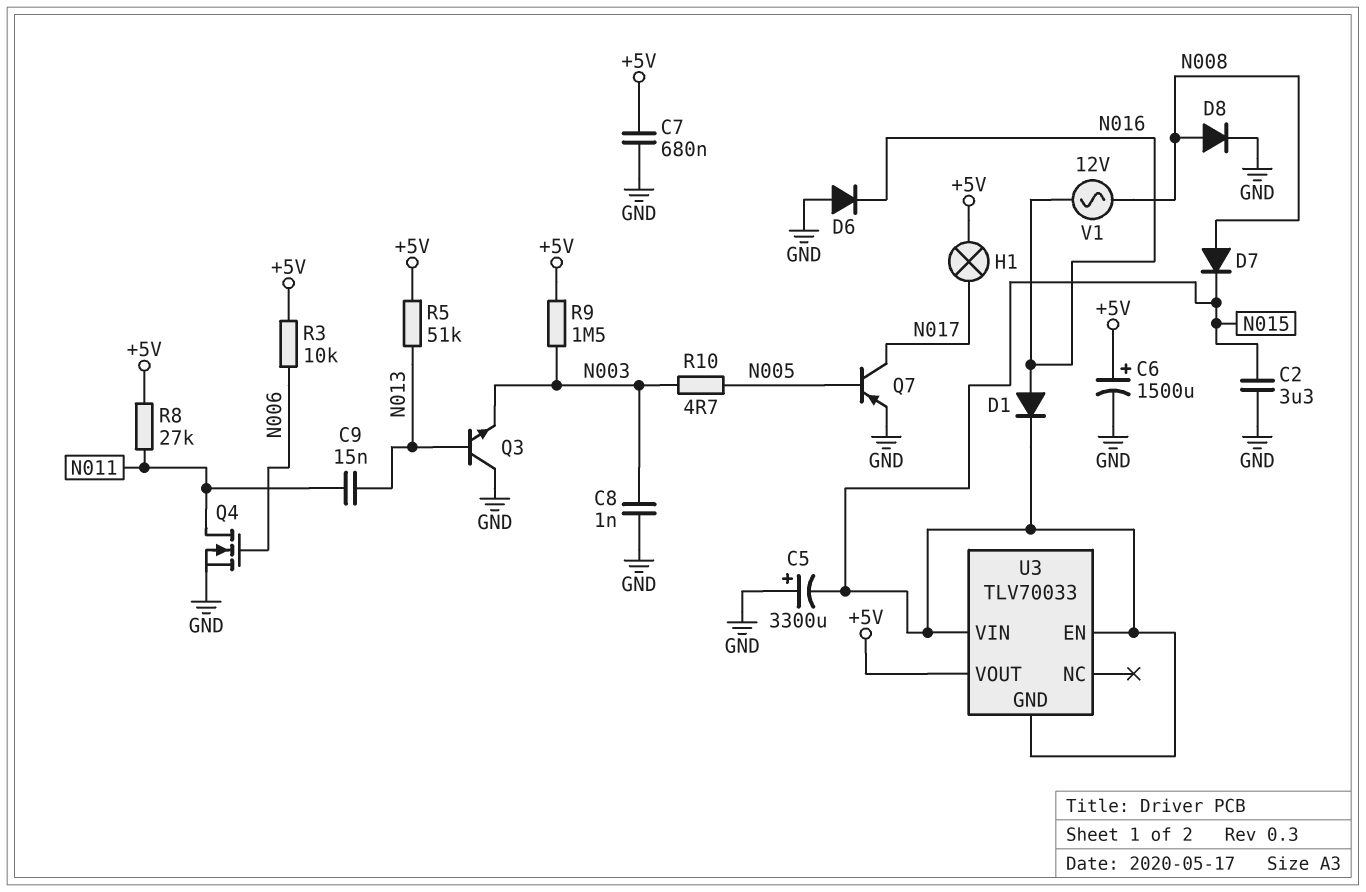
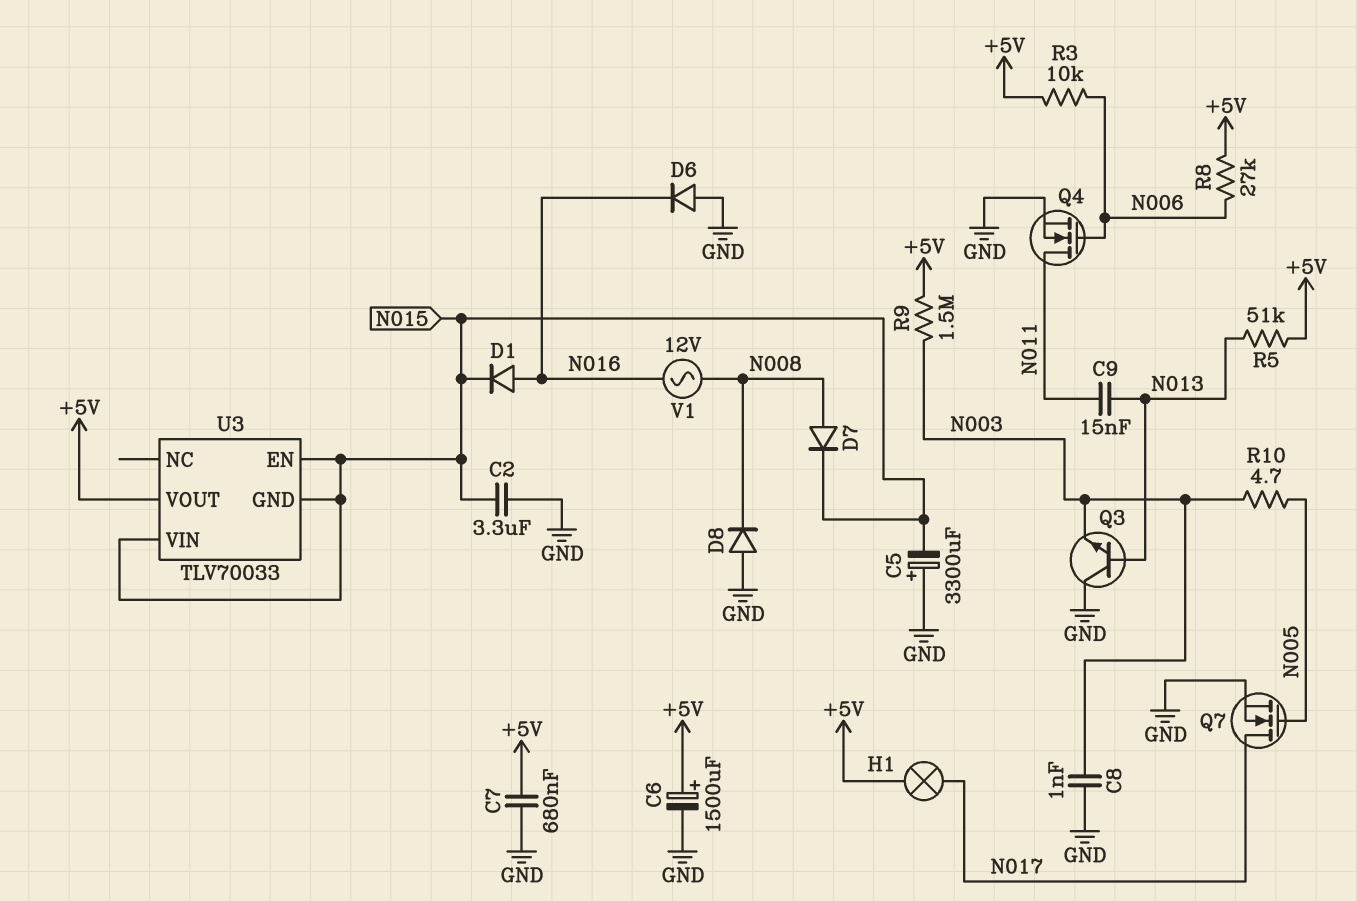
D8: diode (A N008, K GND) -> diode (A GND, K N008)
Q7: PNP (B N005, C N017, E GND) -> NMOS (G N005, D N017, S GND)
R8: 27k (+5V, N011) -> 27k (+5V, N006)

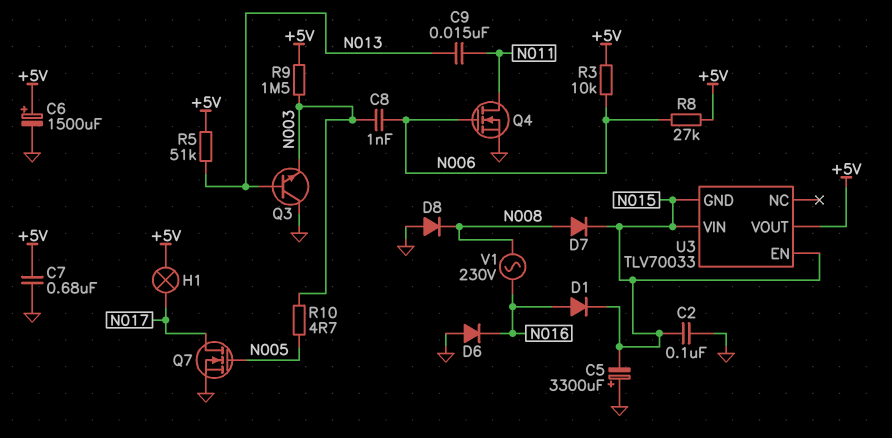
C2: 3.3uF (GND, N015) -> 100nF (GND, N015)
C8: 1nF (GND, N003) -> 1nF (N003, N006)
V1: AC 12V (N008, N016) -> AC 230V (N008, N016)

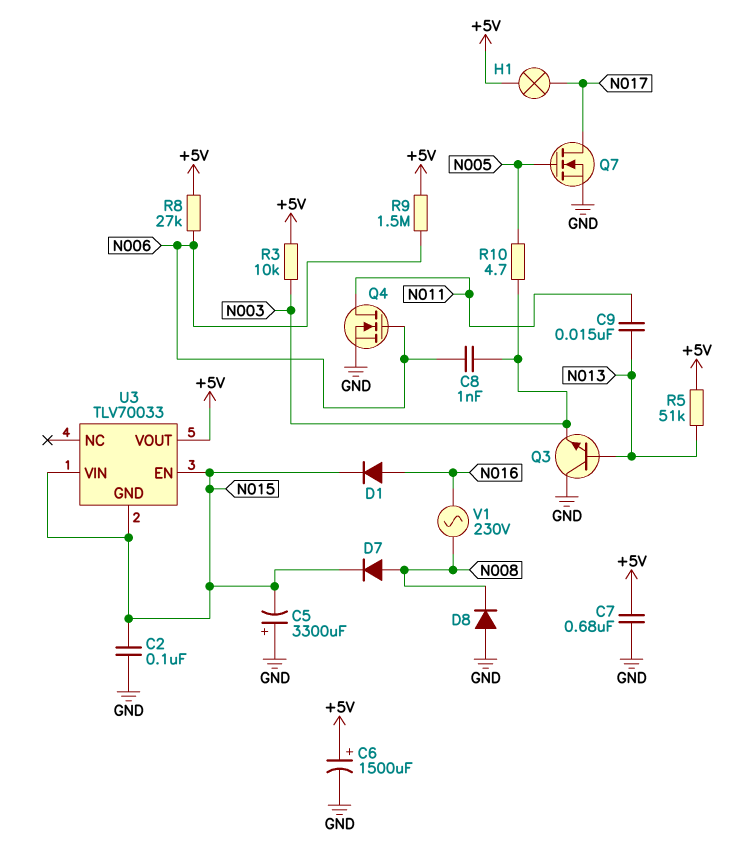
D6: diode (A GND, K N016) -> none
R3: 10k (+5V, N006) -> 10k (+5V, N003)
R9: 1.5M (+5V, N003) -> 1.5M (+5V, N006)

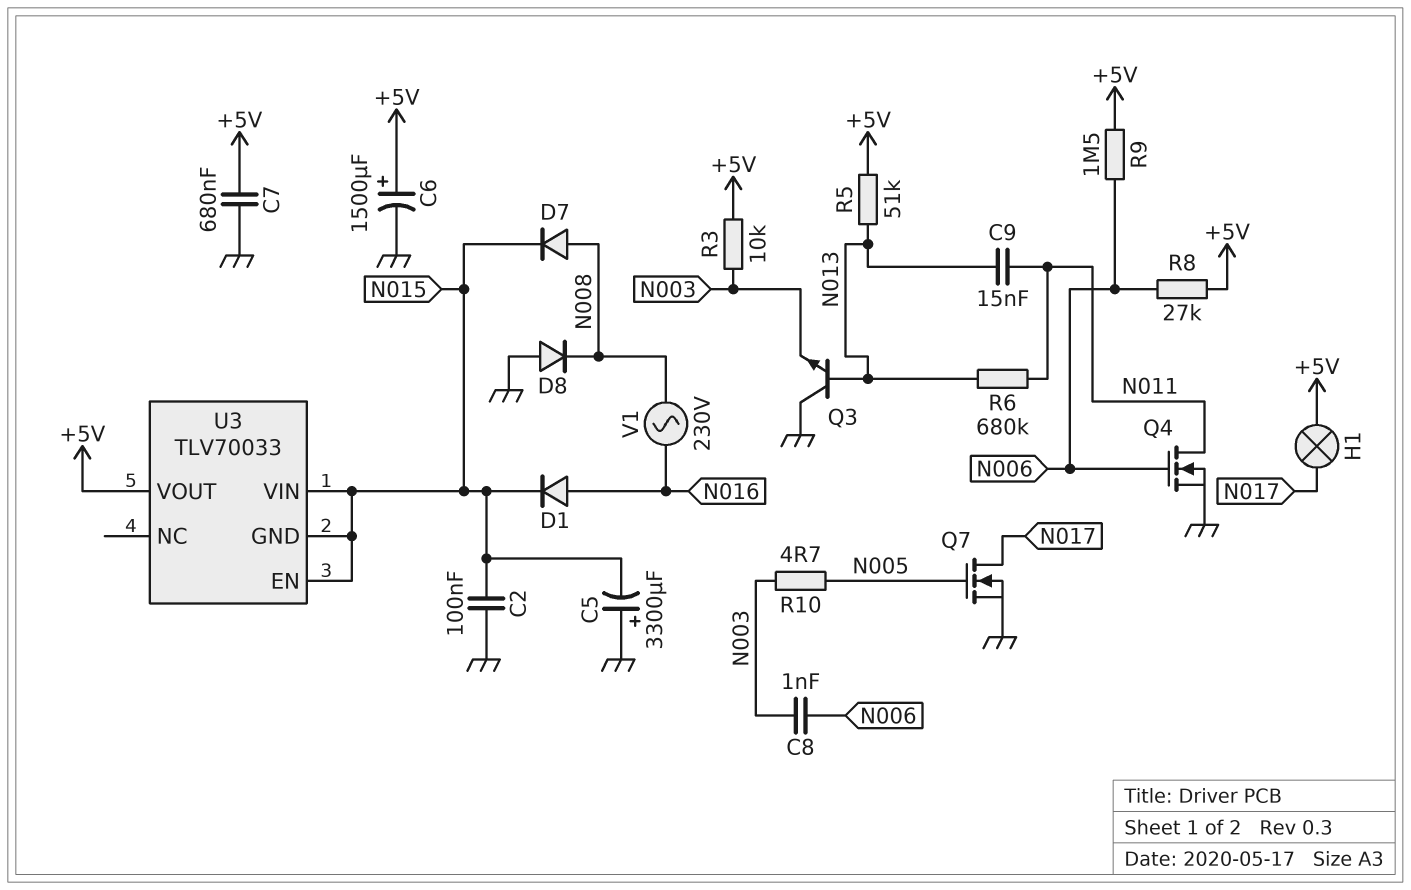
R6: none -> 680k (N011, N013)

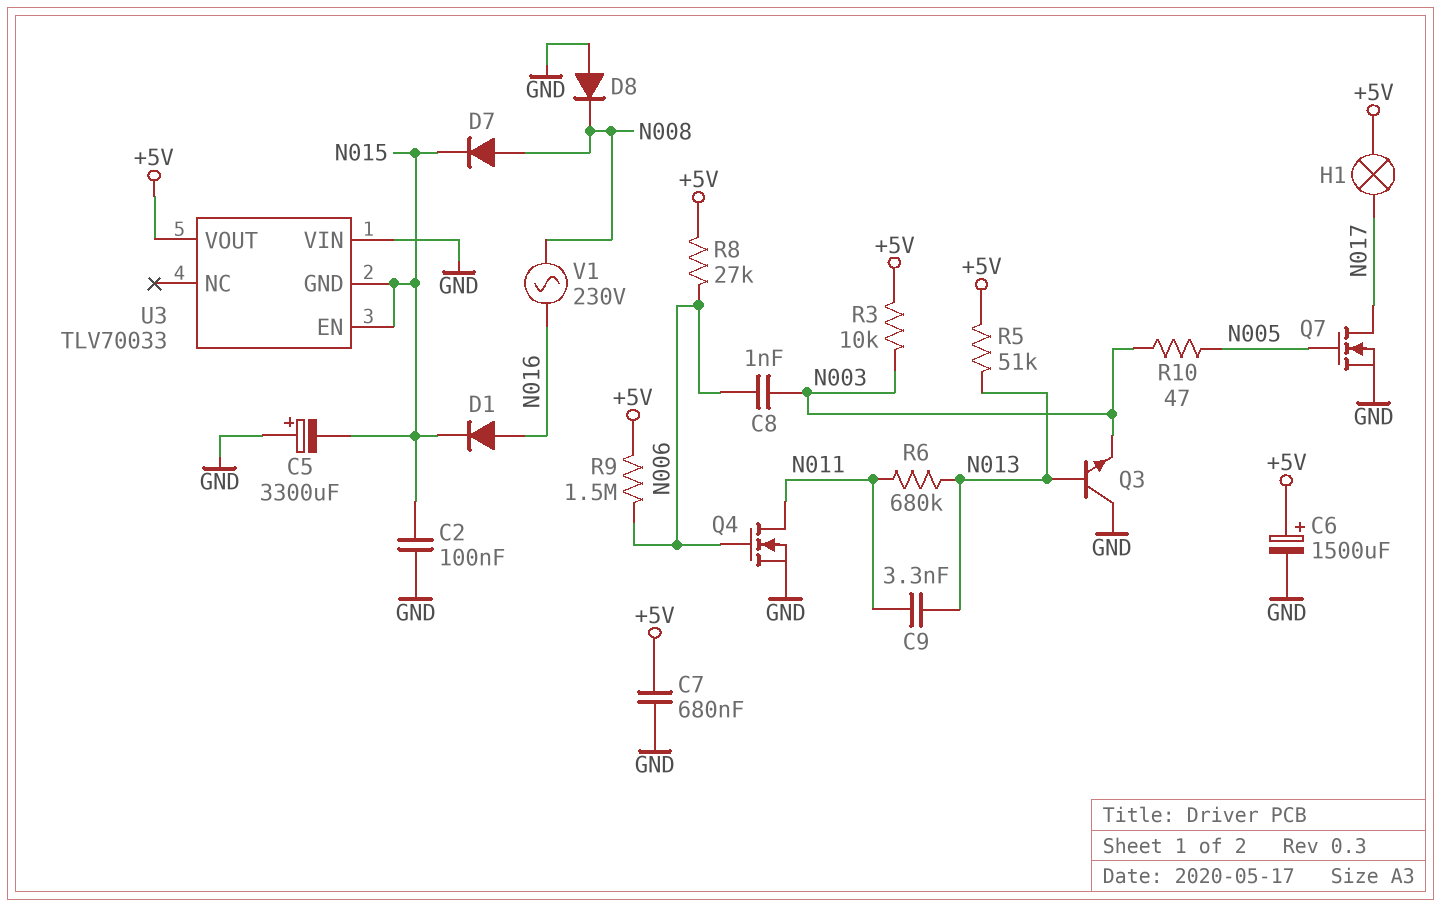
C9: 15nF (N011, N013) -> 3.3nF (N011, N013)
R10: 4.7 (N003, N005) -> 47 (N003, N005)
U3 pin VIN: N015 -> GND

